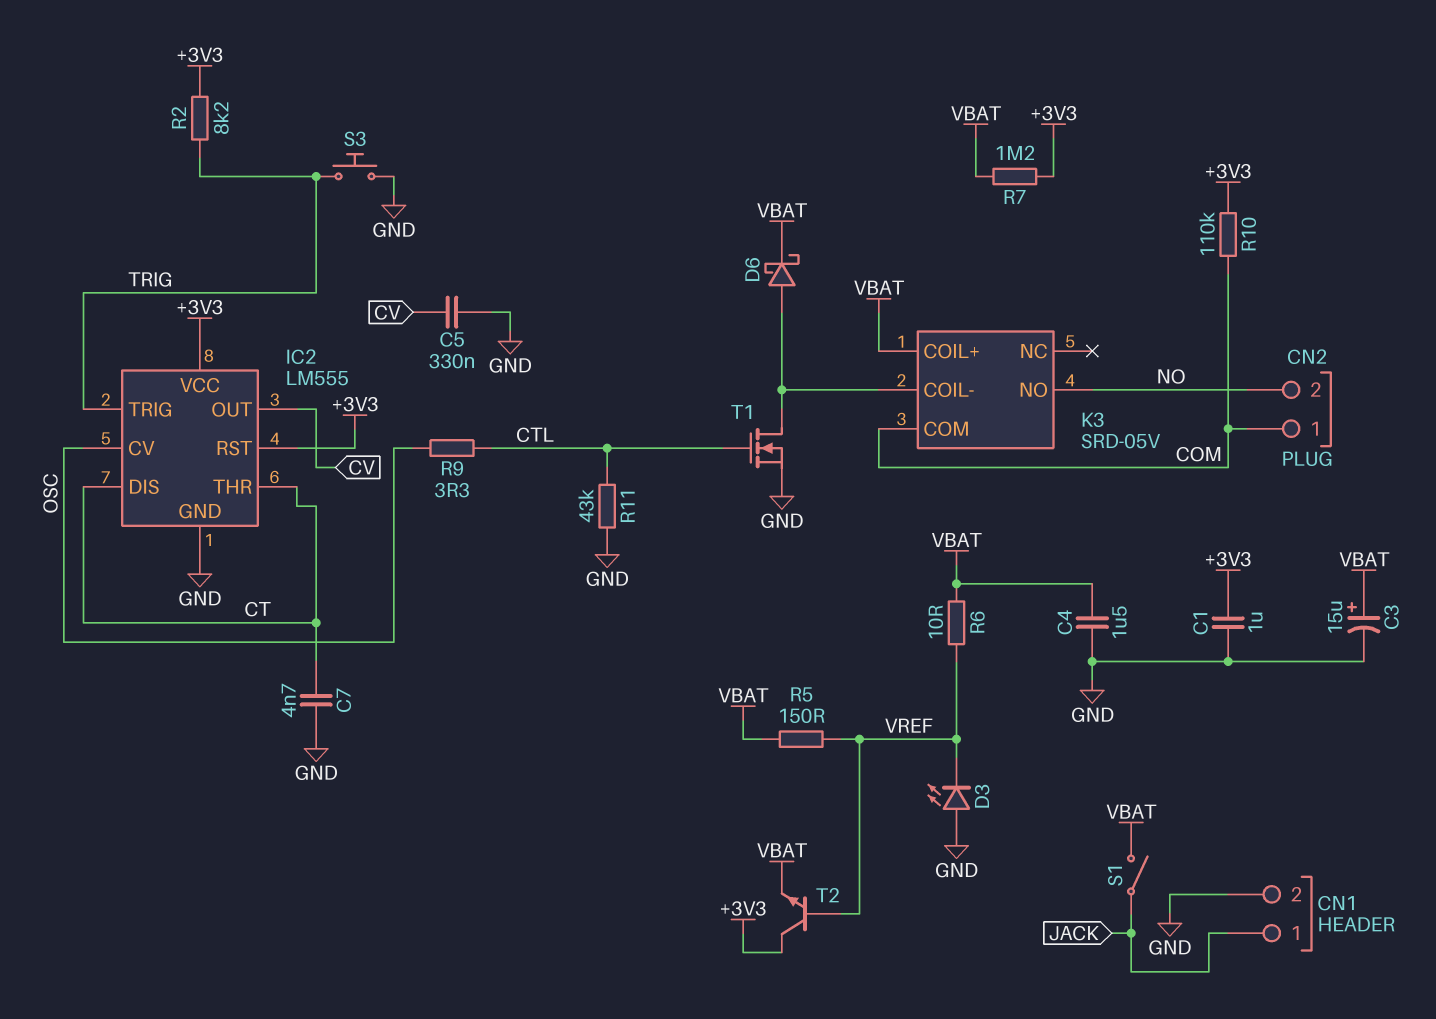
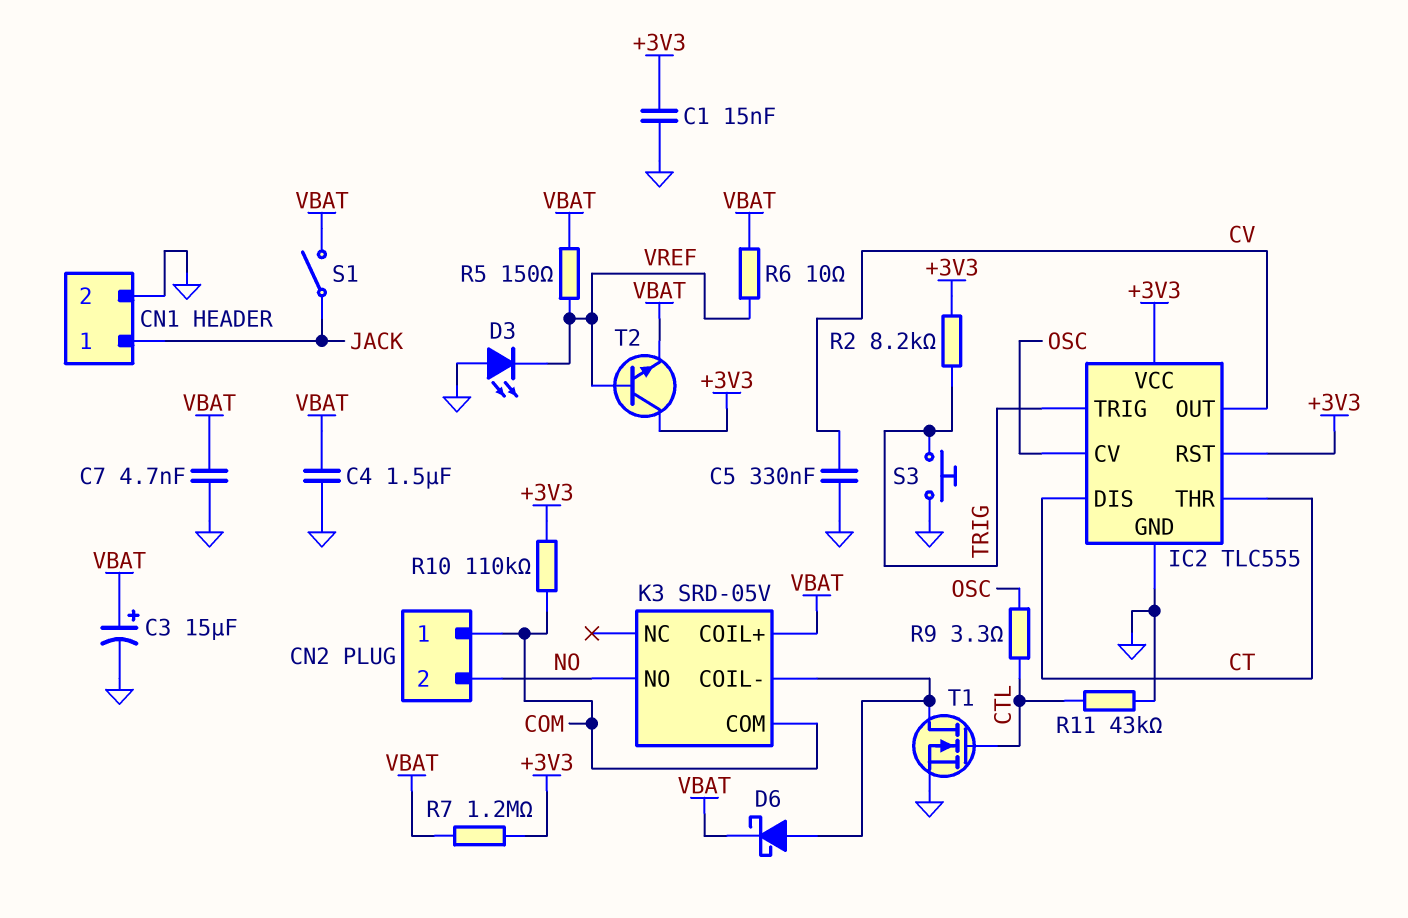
C1: 1uF (+3V3, GND) -> 15nF (+3V3, GND)
C7: 4.7nF (CT, GND) -> 4.7nF (GND, VBAT)
IC2: LM555 -> TLC555

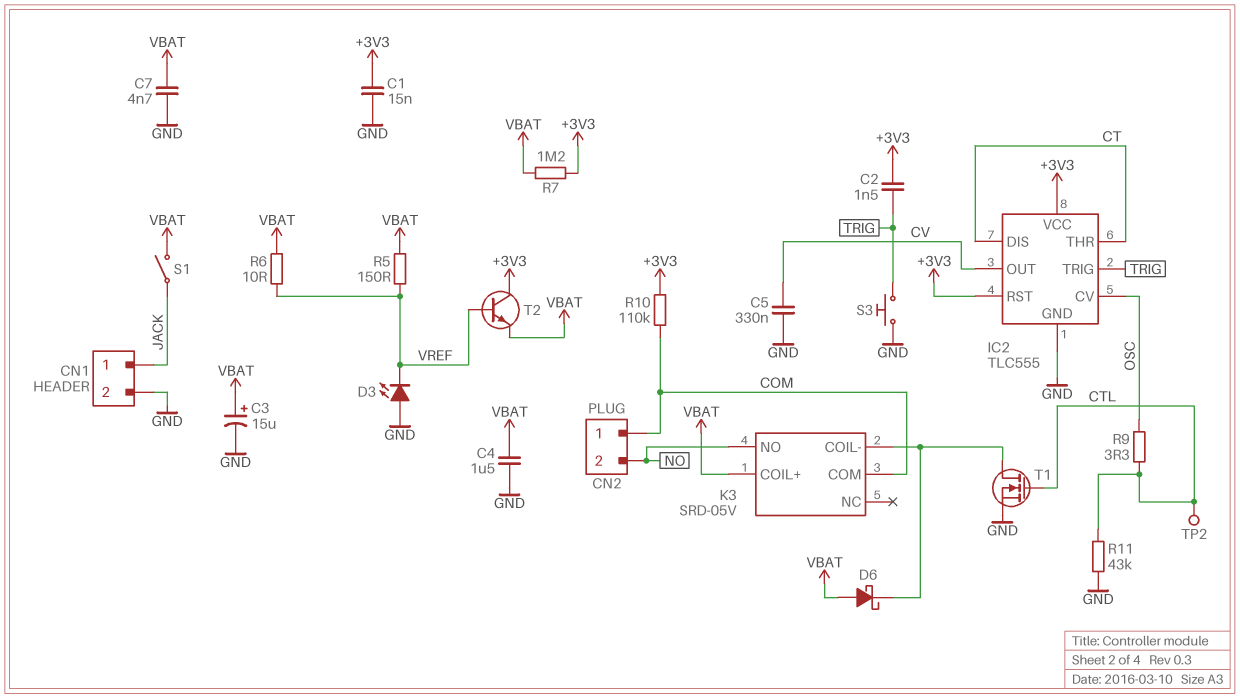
C2: none -> 1.5nF (+3V3, TRIG)
D6: schottky (A K3/COIL-, K VBAT) -> schottky (A VBAT, K K3/COIL-)
R2: 8.2k (+3V3, TRIG) -> none
TP2: none -> test point (CTL)

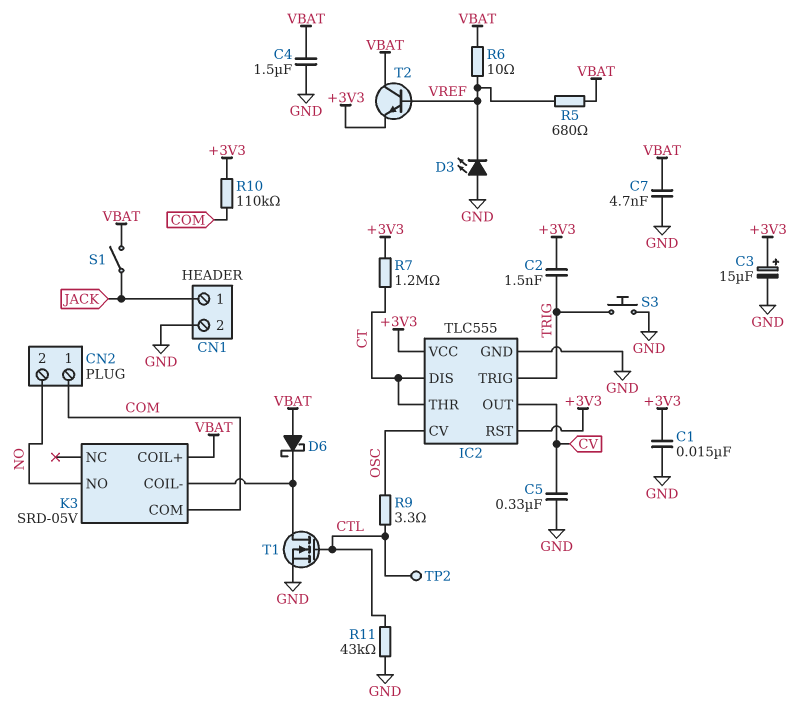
C3: 15uF (plus VBAT, minus GND) -> 15uF (plus +3V3, minus GND)
R5: 150 (VBAT, VREF) -> 680 (VBAT, VREF)
R7: 1.2M (+3V3, VBAT) -> 1.2M (+3V3, CT)
T2: NPN (B VREF, C +3V3, E VBAT) -> NPN (B VREF, C VBAT, E +3V3)

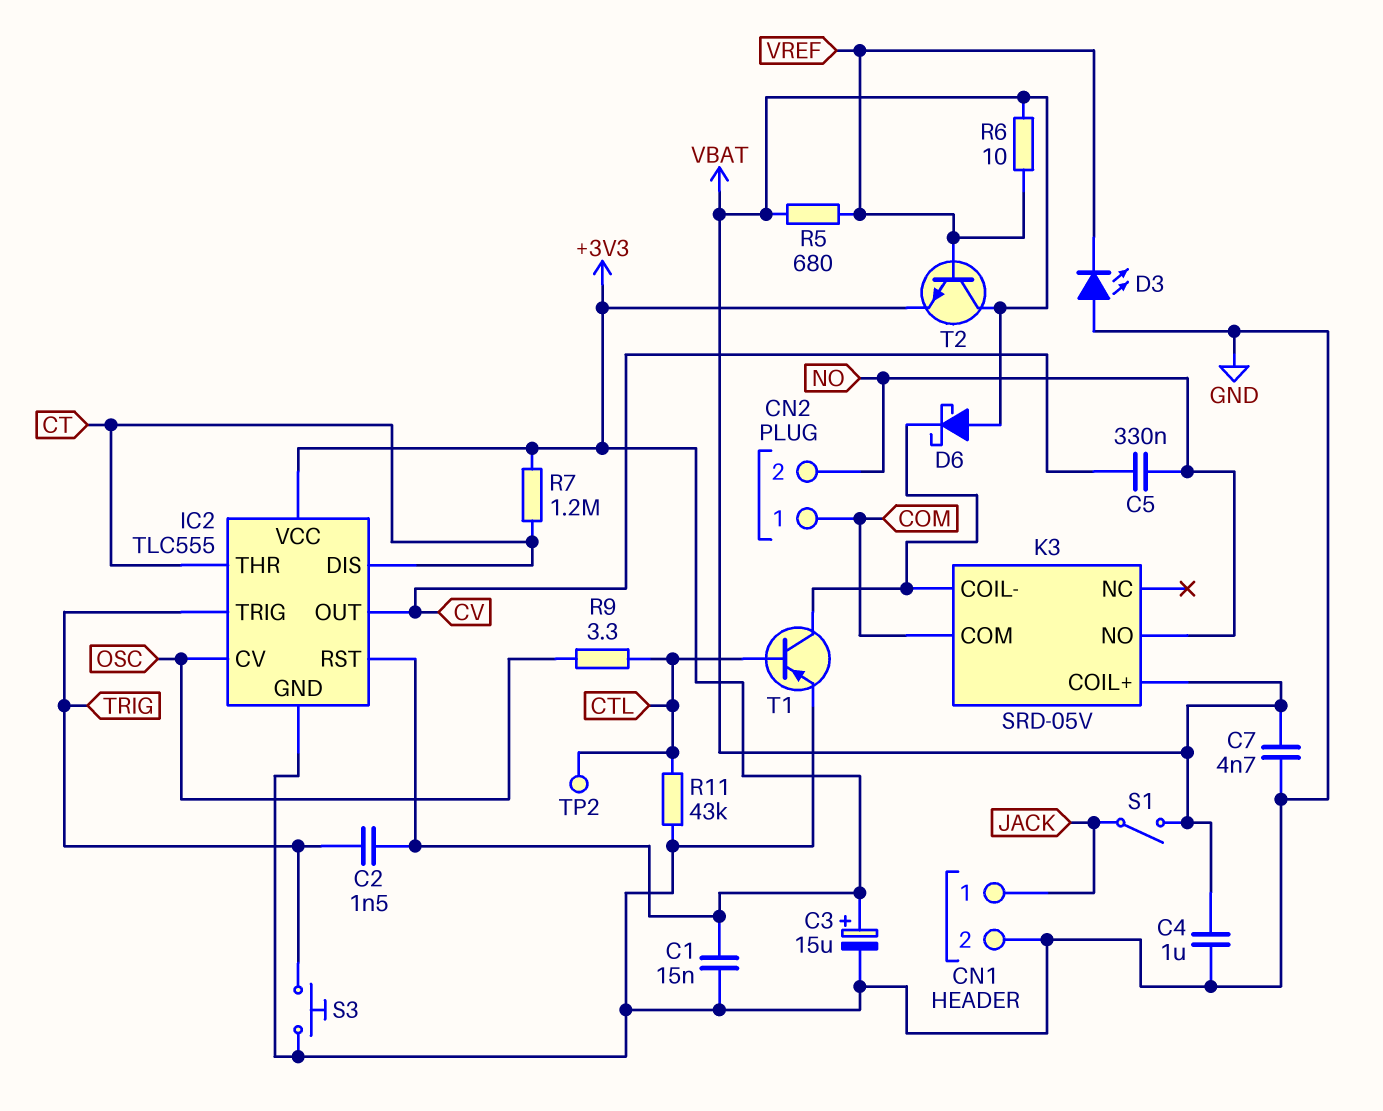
C4: 1.5uF (GND, VBAT) -> 1uF (GND, VBAT)
C5: 330nF (CV, GND) -> 330nF (CV, NO)
R10: 110k (+3V3, COM) -> none
T1: NMOS (G CTL, D K3/COIL-, S GND) -> PNP (B CTL, C K3/COIL-, E GND)

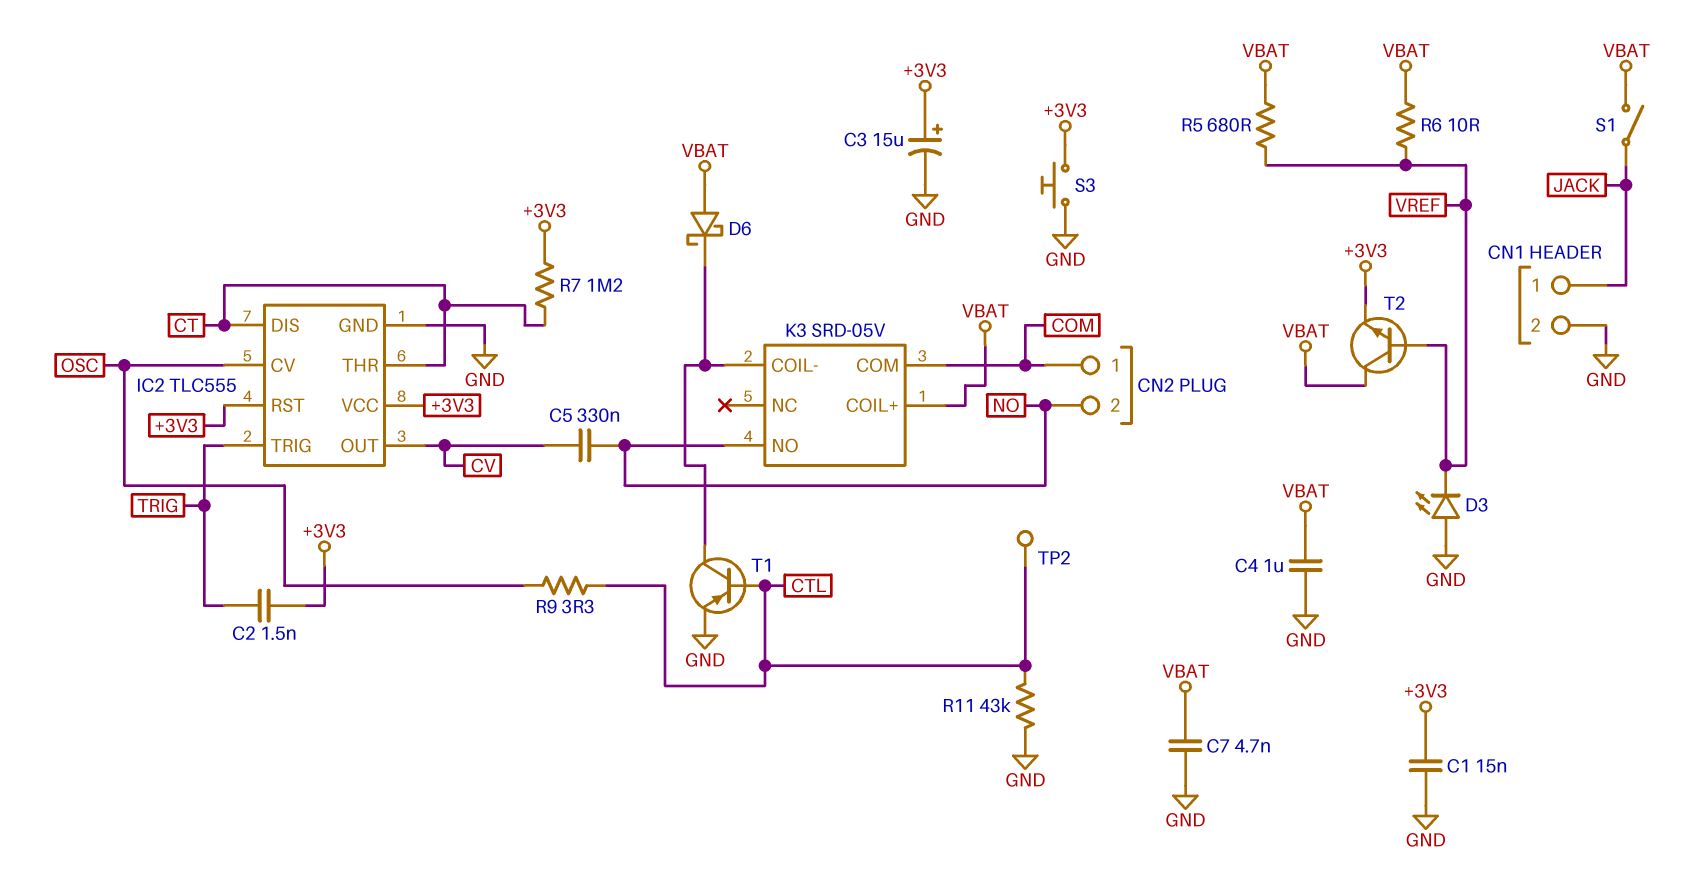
S3: button (GND, TRIG) -> button (+3V3, GND)

